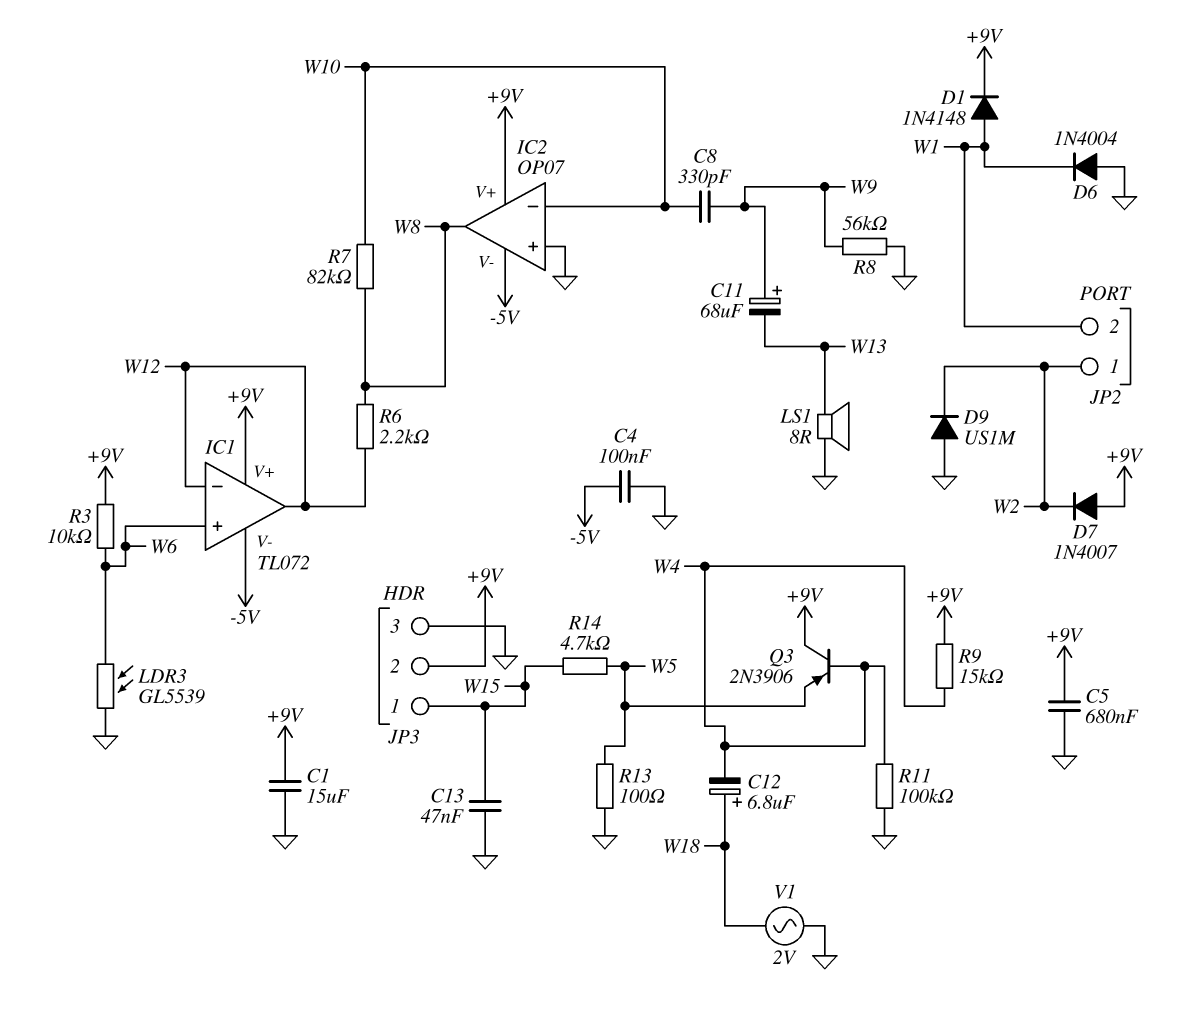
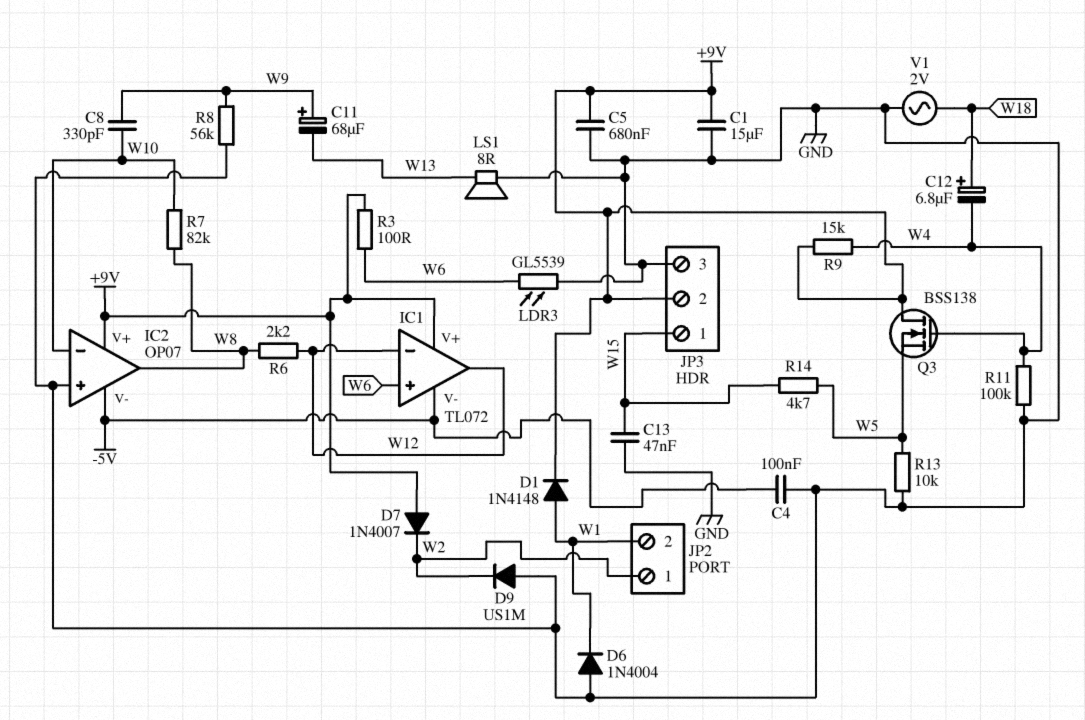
Q3: PNP 2N3906 (B W4, C +9V, E W5) -> NMOS BSS138 (G W4, D +9V, S W5)
R3: 10k (+9V, W6) -> 100 (+9V, W6)
R13: 100 (GND, W5) -> 10k (GND, W5)

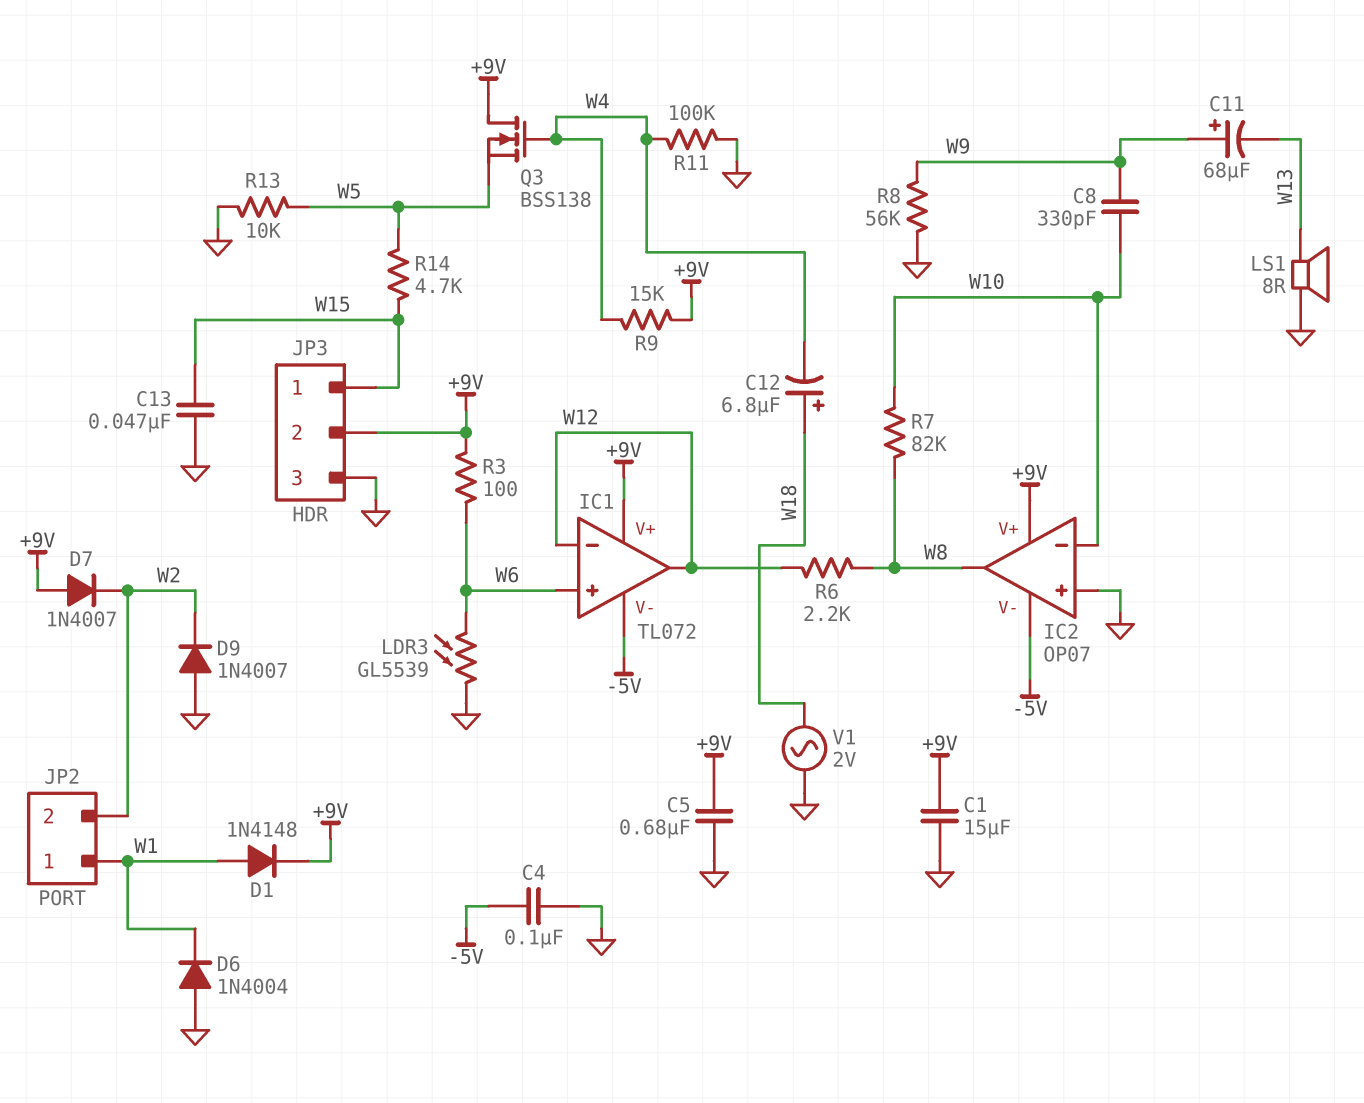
D9: diode US1M (A GND, K W2) -> diode 1N4007 (A GND, K W2)
JP2 pin 1: W2 -> W1
JP2 pin 2: W1 -> W2

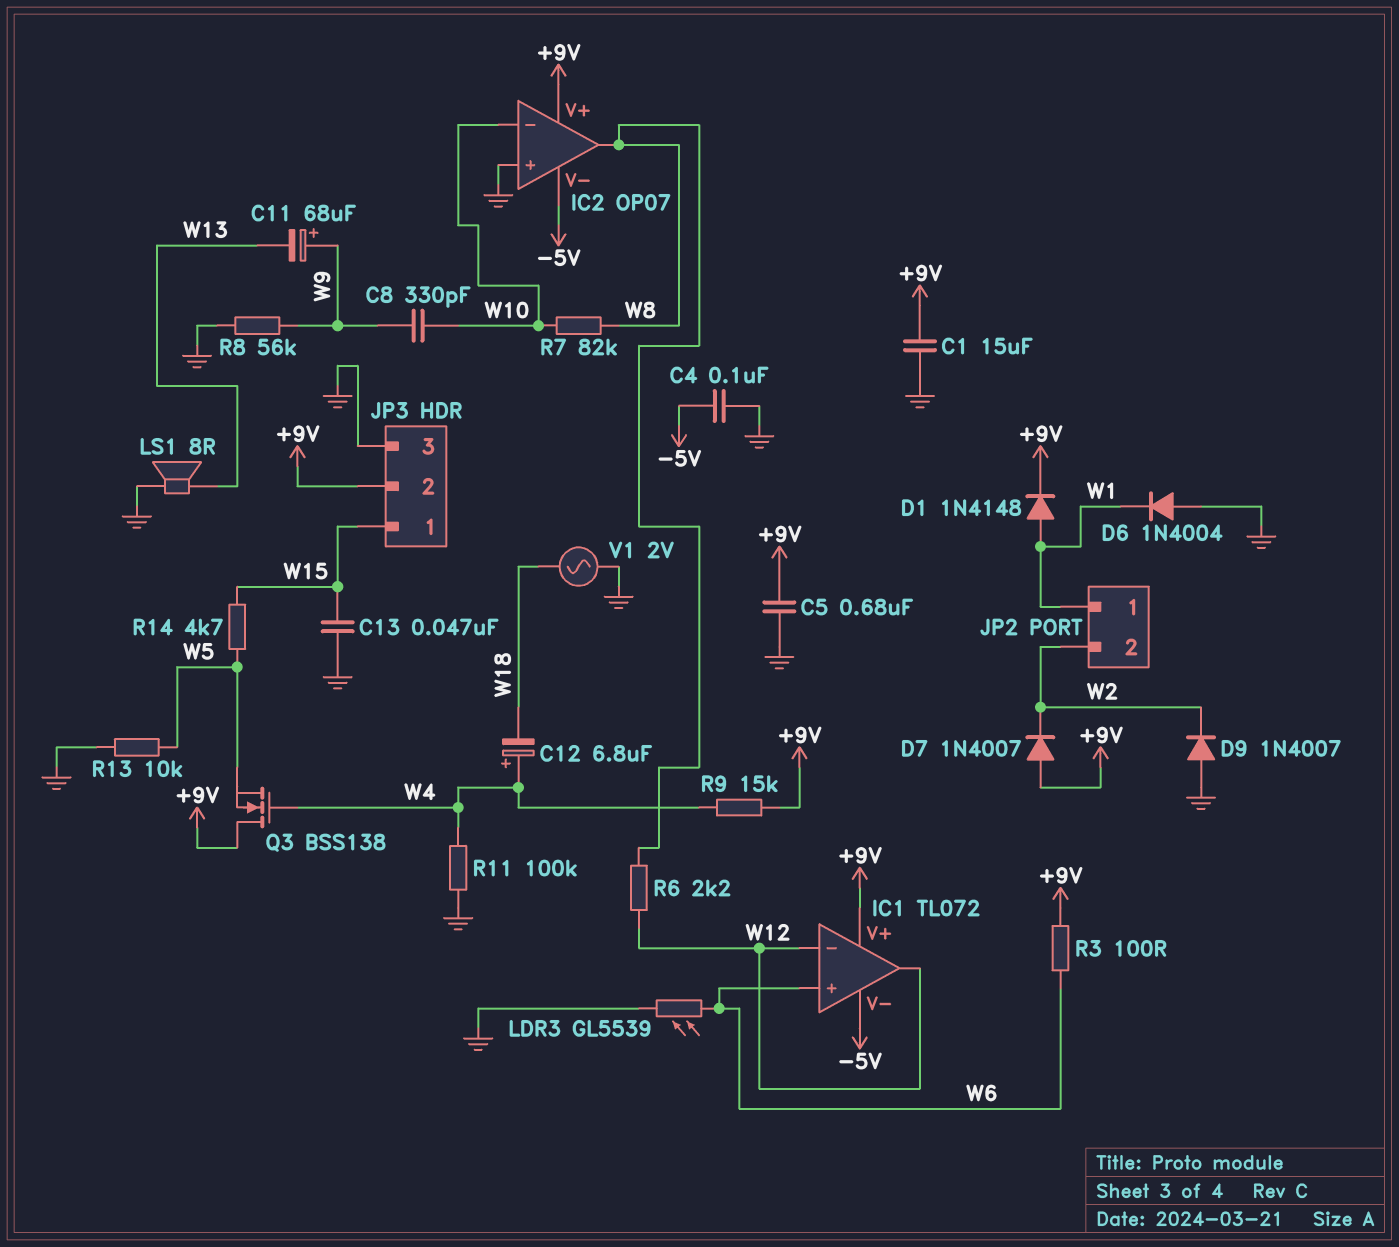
C12: 6.8uF (plus W18, minus W4) -> 6.8uF (plus W4, minus W18)

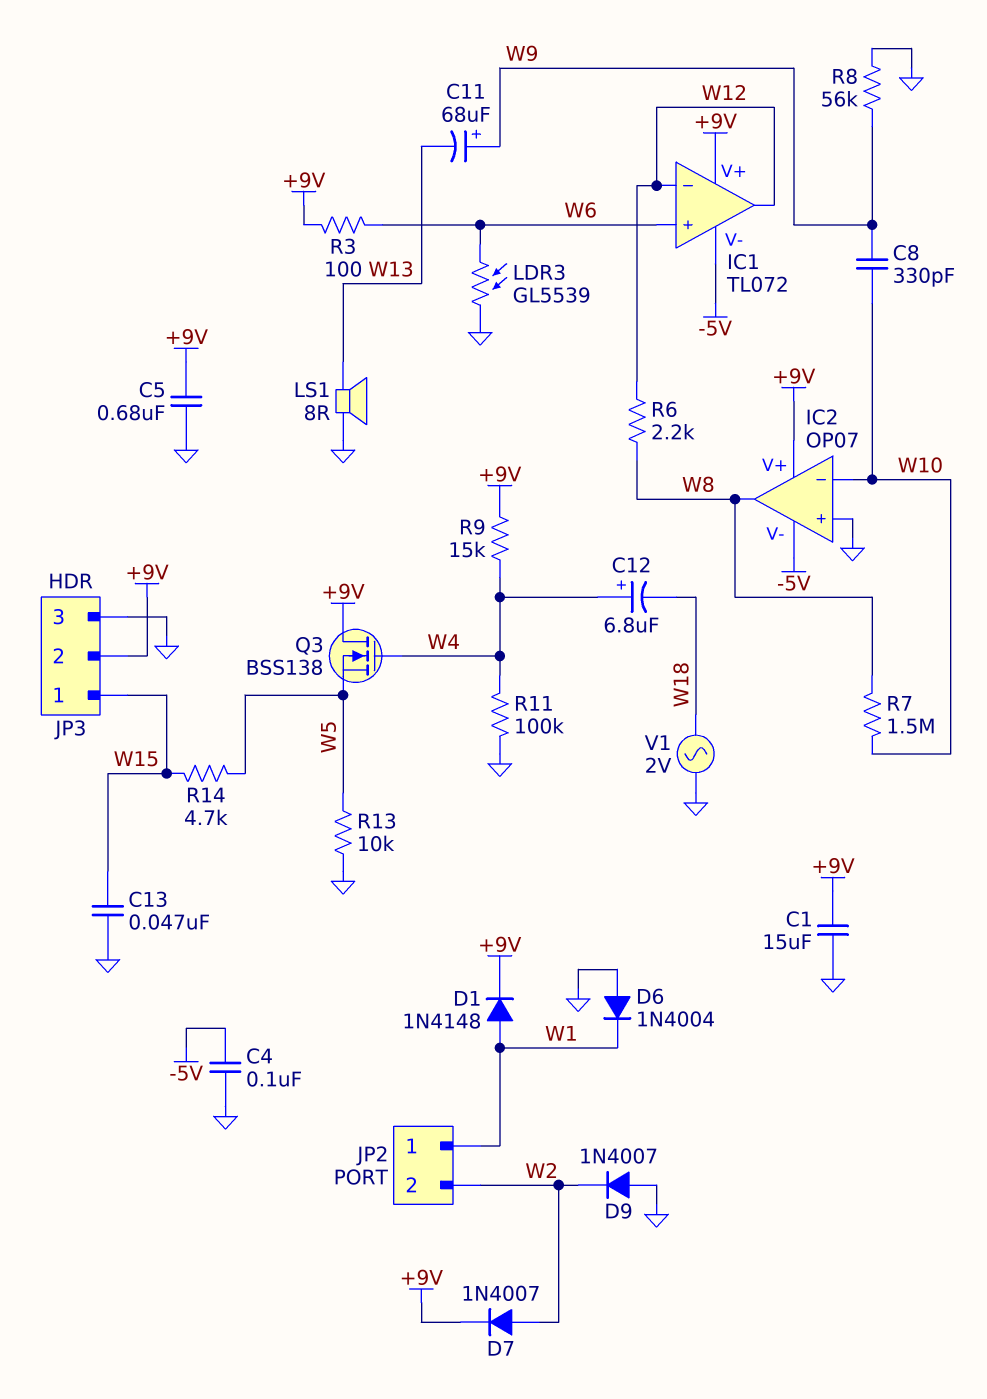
D7: diode 1N4007 (A +9V, K W2) -> diode 1N4007 (A W2, K +9V)
R7: 82k (W8, W10) -> 1.5M (W8, W10)

